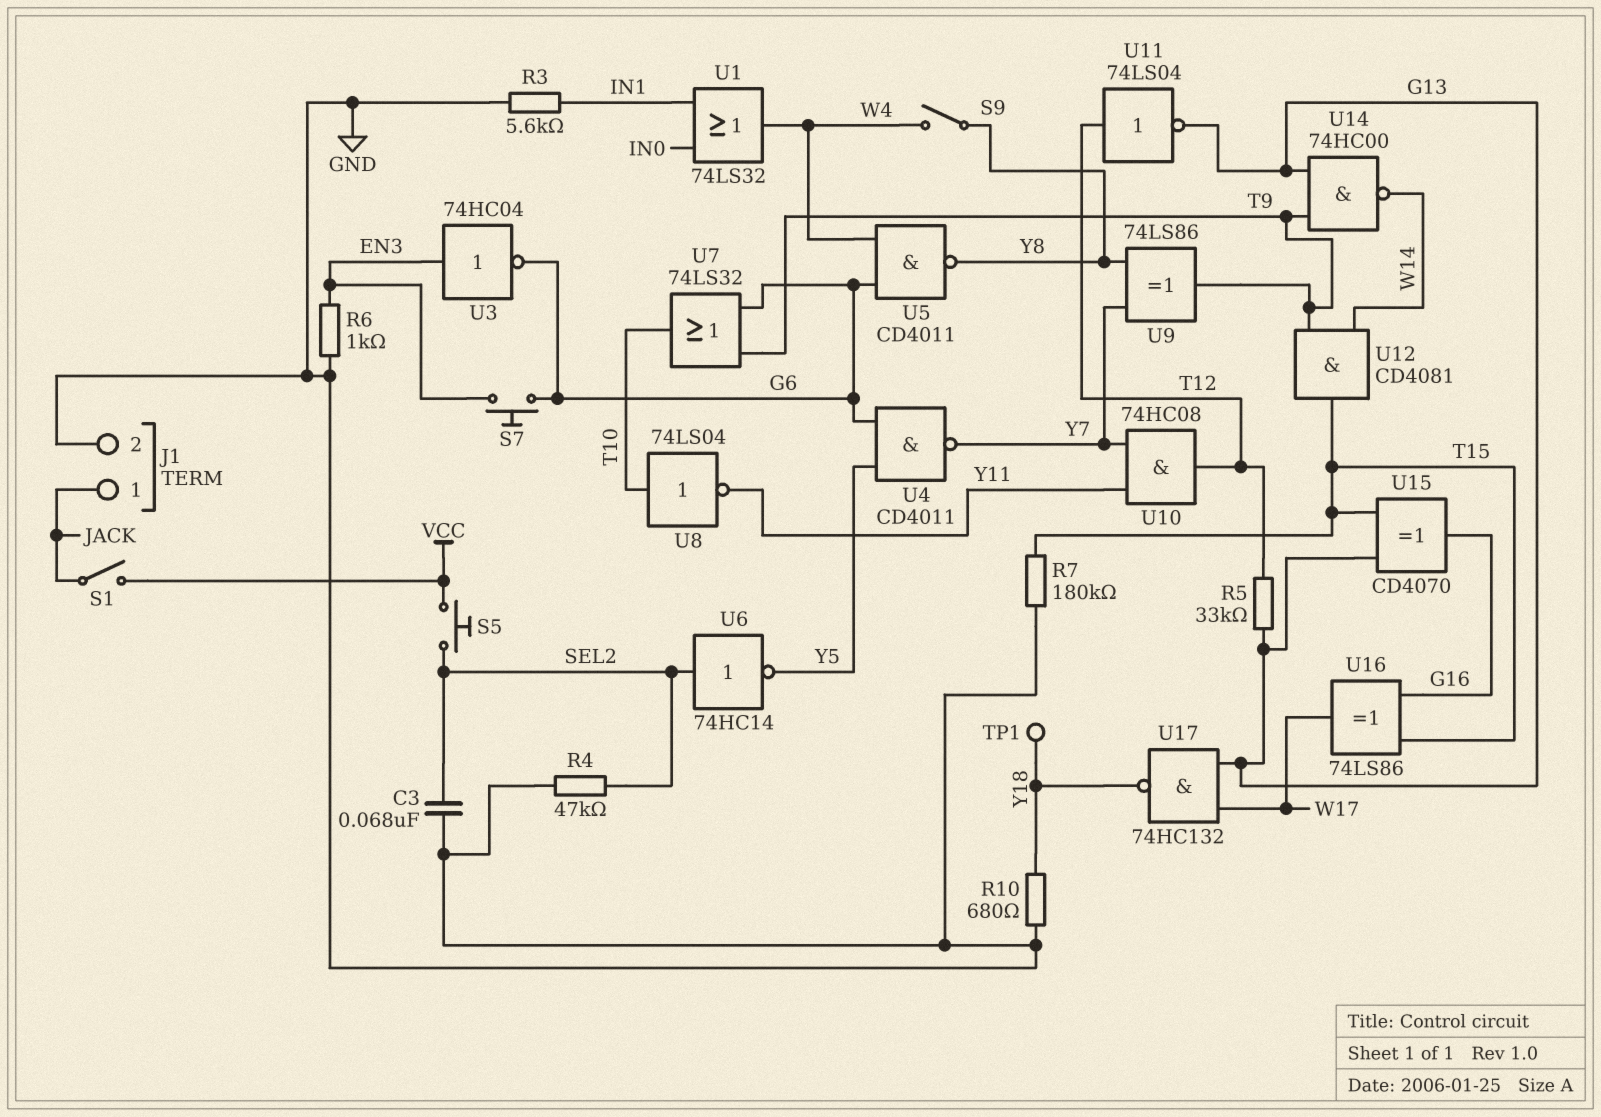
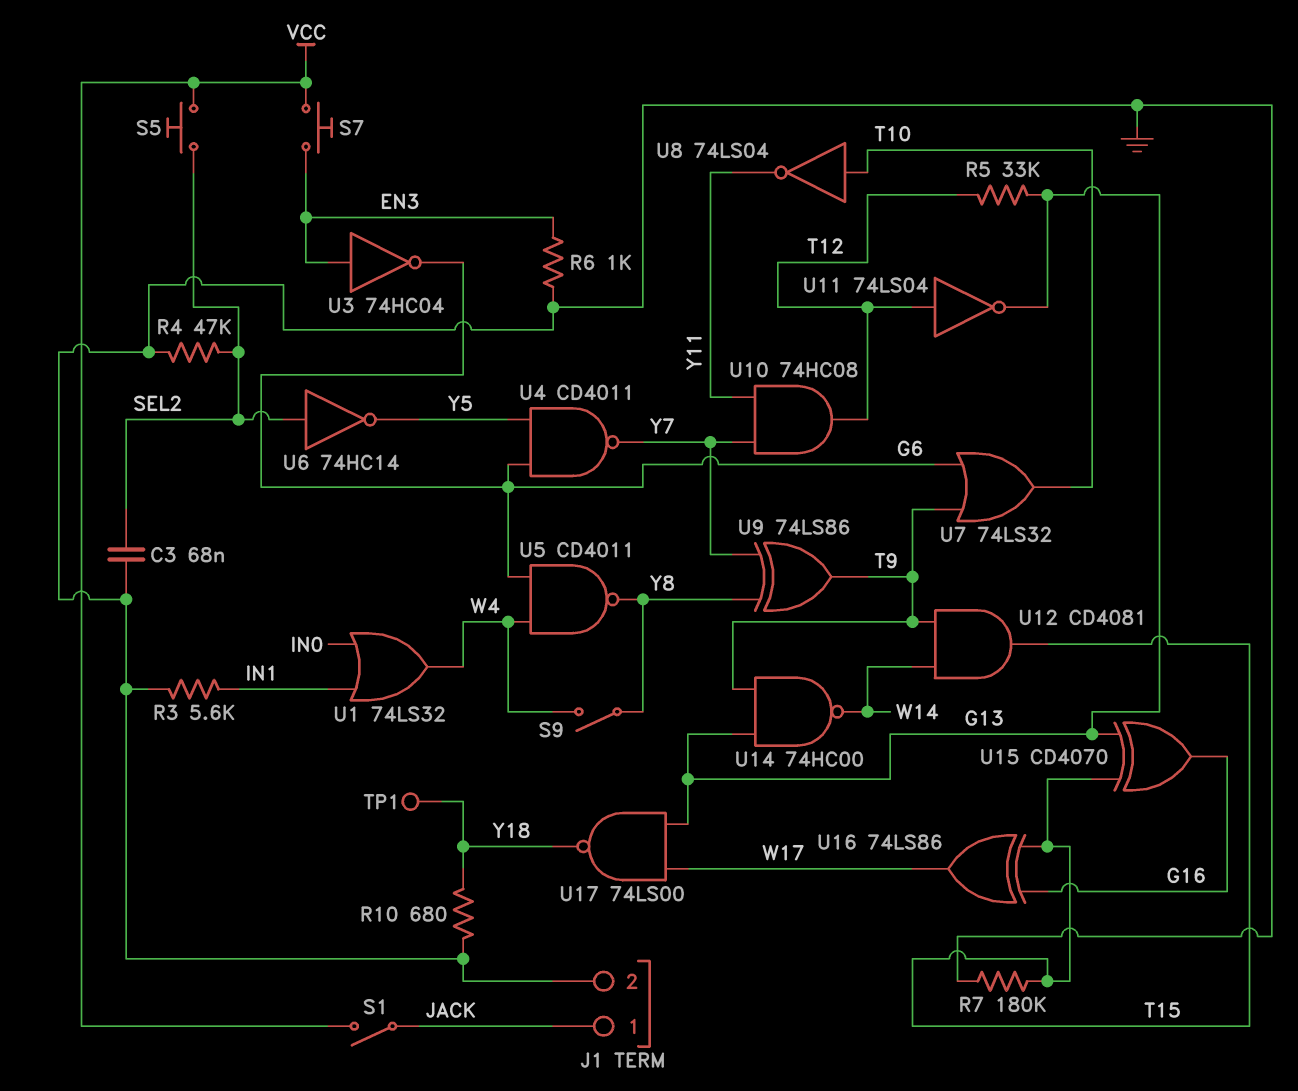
S7: button (EN3, G6) -> button (EN3, VCC)
U17: NAND 74HC132 (in G13, in W17, out Y18) -> NAND 74LS00 (in G13, in W17, out Y18)

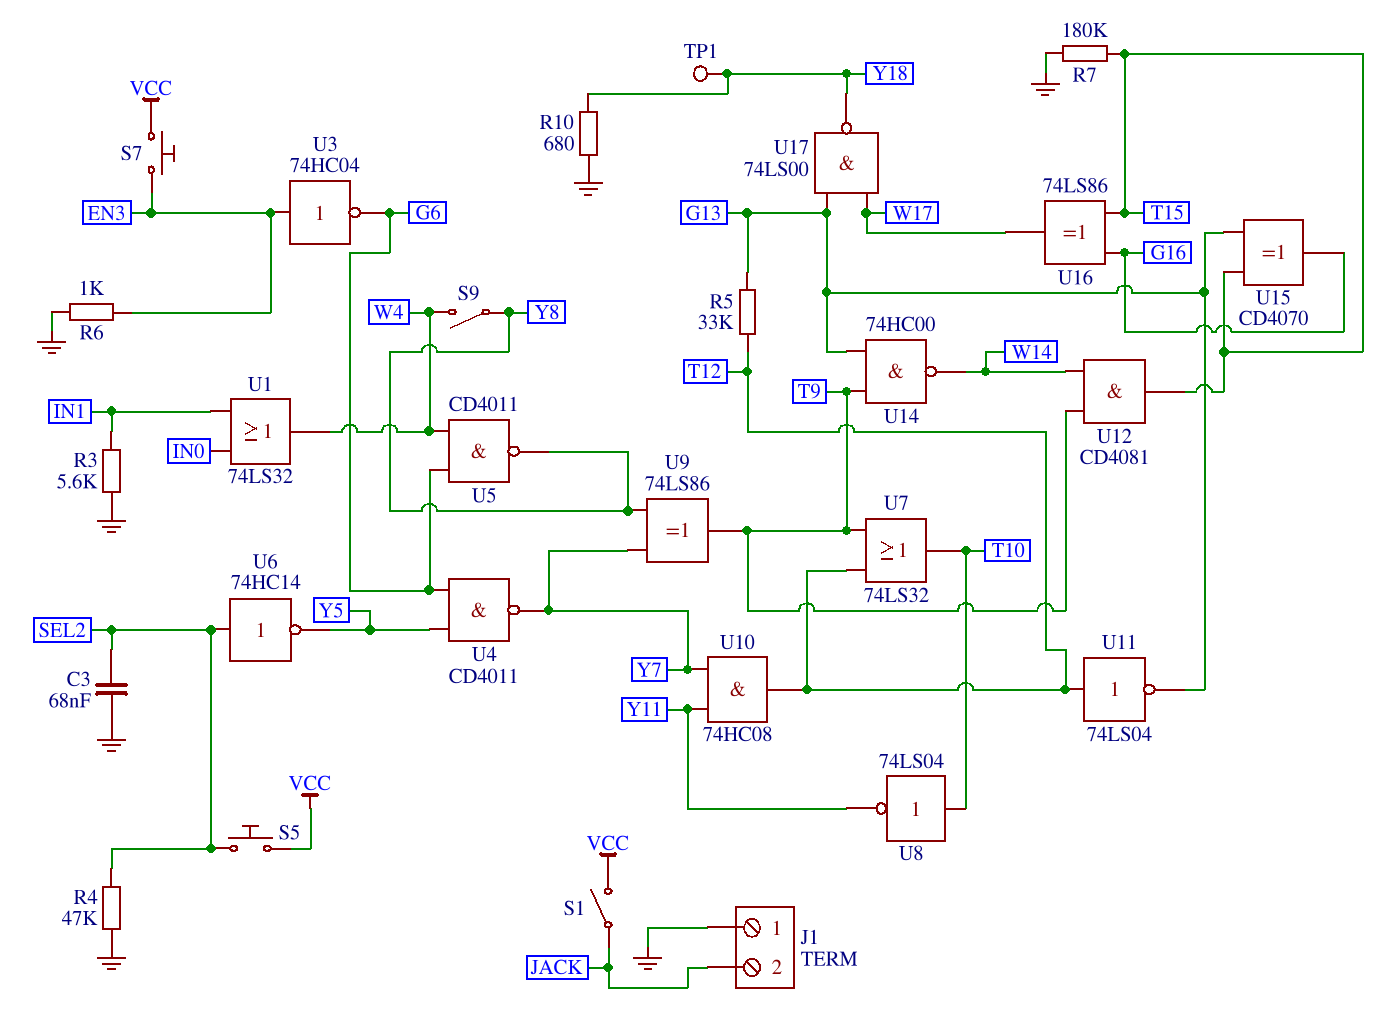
J1 pin 1: JACK -> GND
J1 pin 2: GND -> JACK
U7: OR 74LS32 (in G6, in T9, out T10) -> OR 74LS32 (in T9, in T12, out T10)

